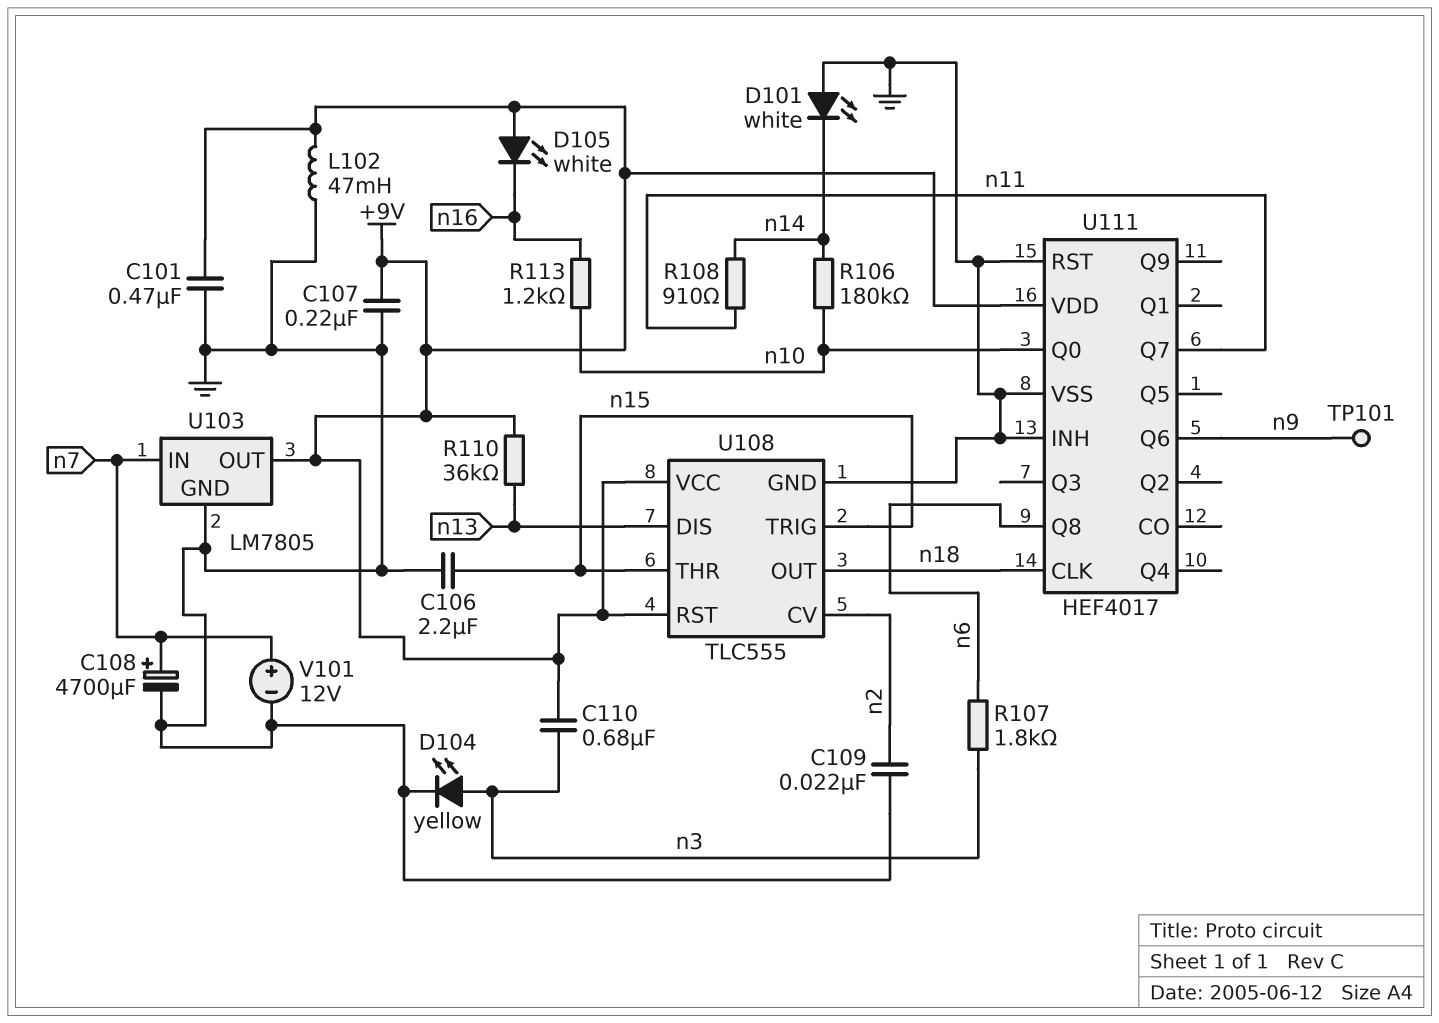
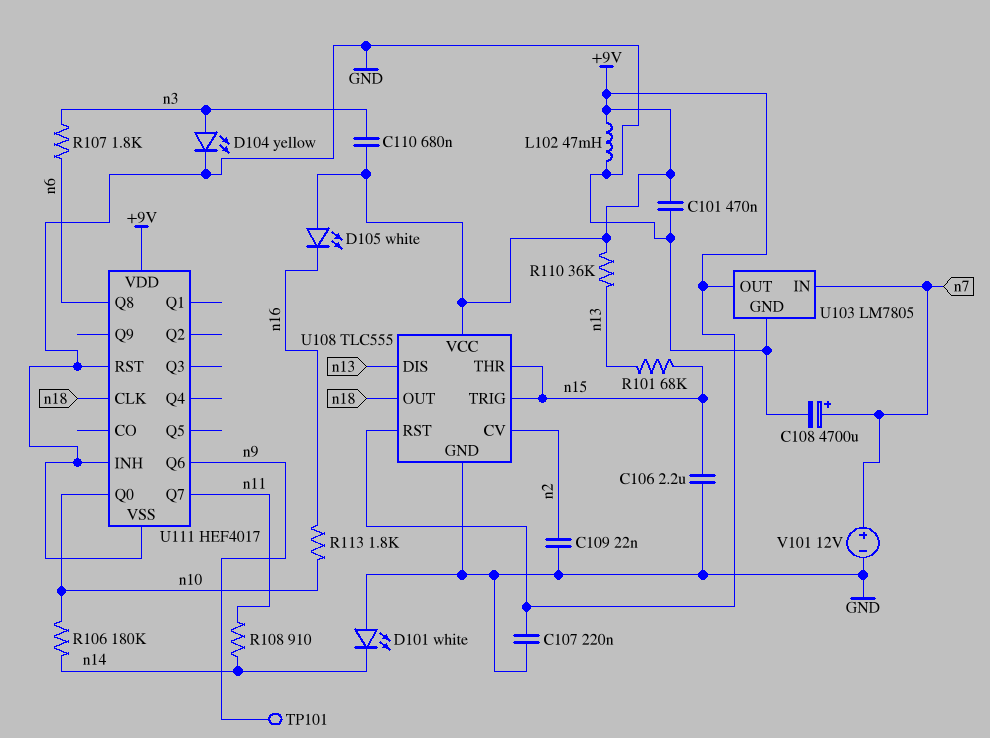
R101: none -> 68k (n13, n15)
R113: 1.2k (n10, n16) -> 1.8k (n10, n16)

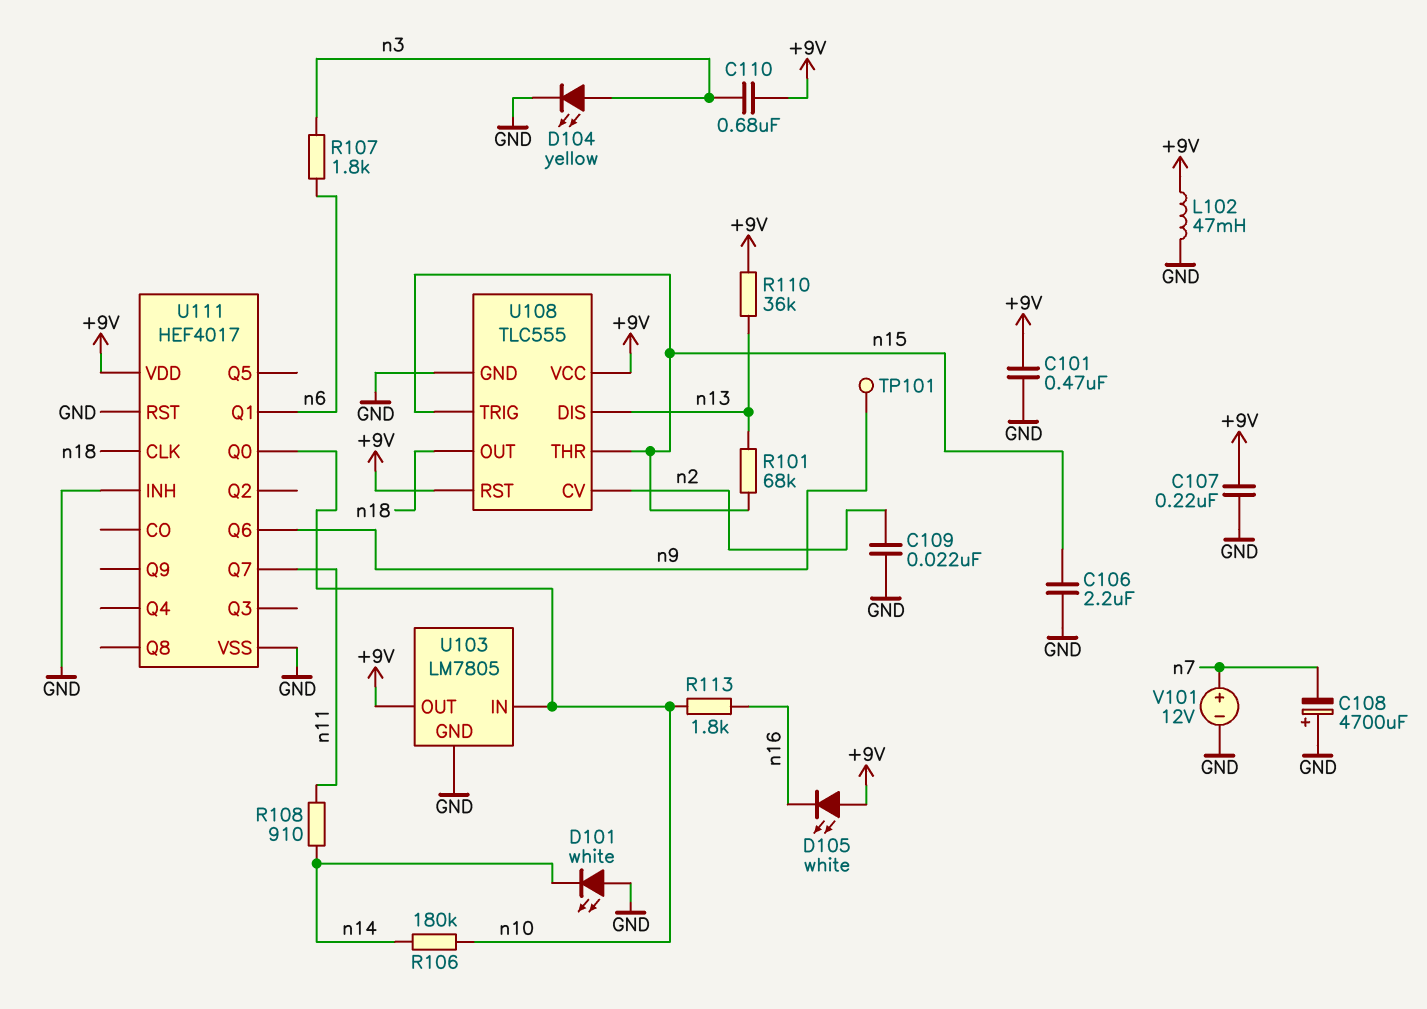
C108: 4700uF (plus n7, minus GND) -> 4700uF (plus GND, minus n7)
U103 pin IN: n7 -> n10
U111 pin Q1: none -> n6
U111 pin Q8: n6 -> none

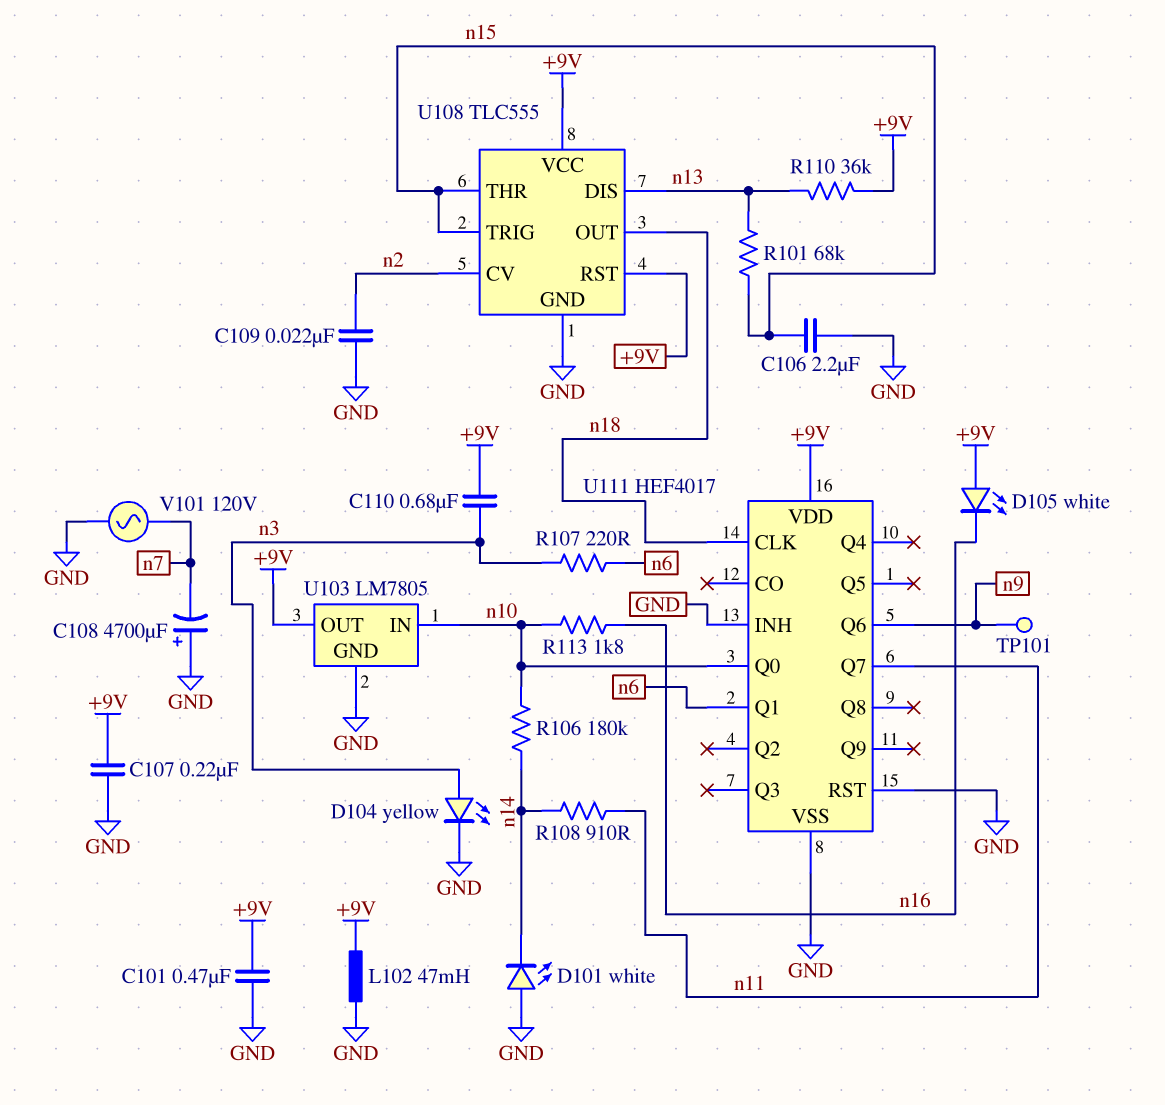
R107: 1.8k (n3, n6) -> 220 (n3, n6)
V101: 12V (plus n7, minus GND) -> AC 120V (GND, n7)

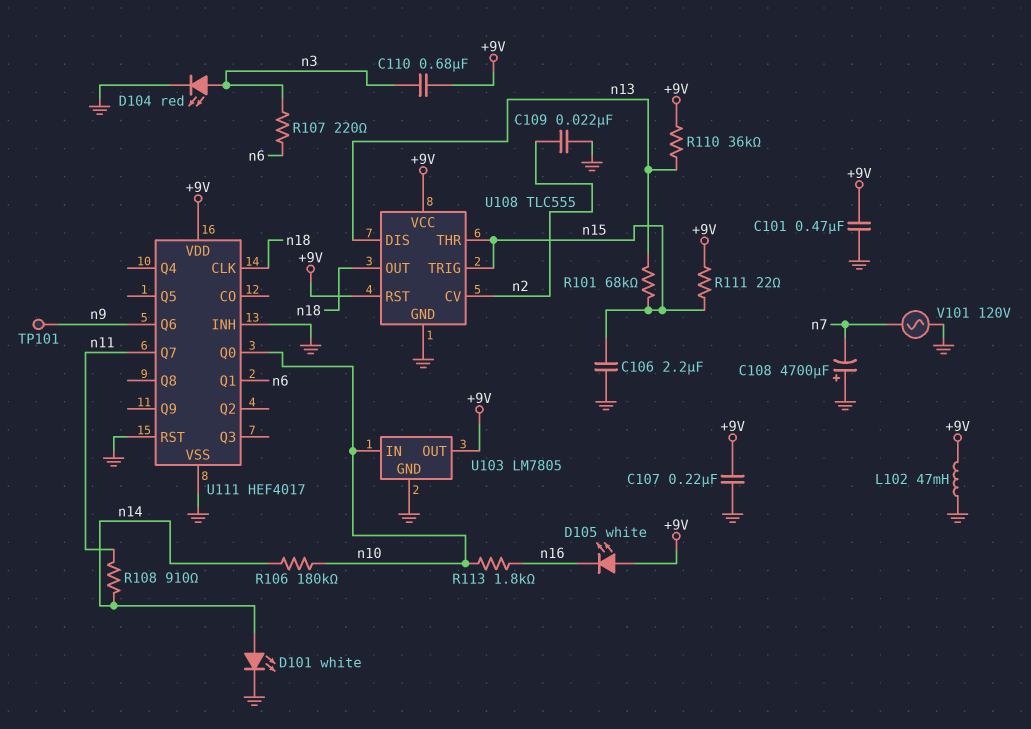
D101: LED white (A GND, K n14) -> LED white (A n14, K GND)
D104: LED yellow (A n3, K GND) -> LED red (A n3, K GND)
R111: none -> 22 (+9V, n15)

